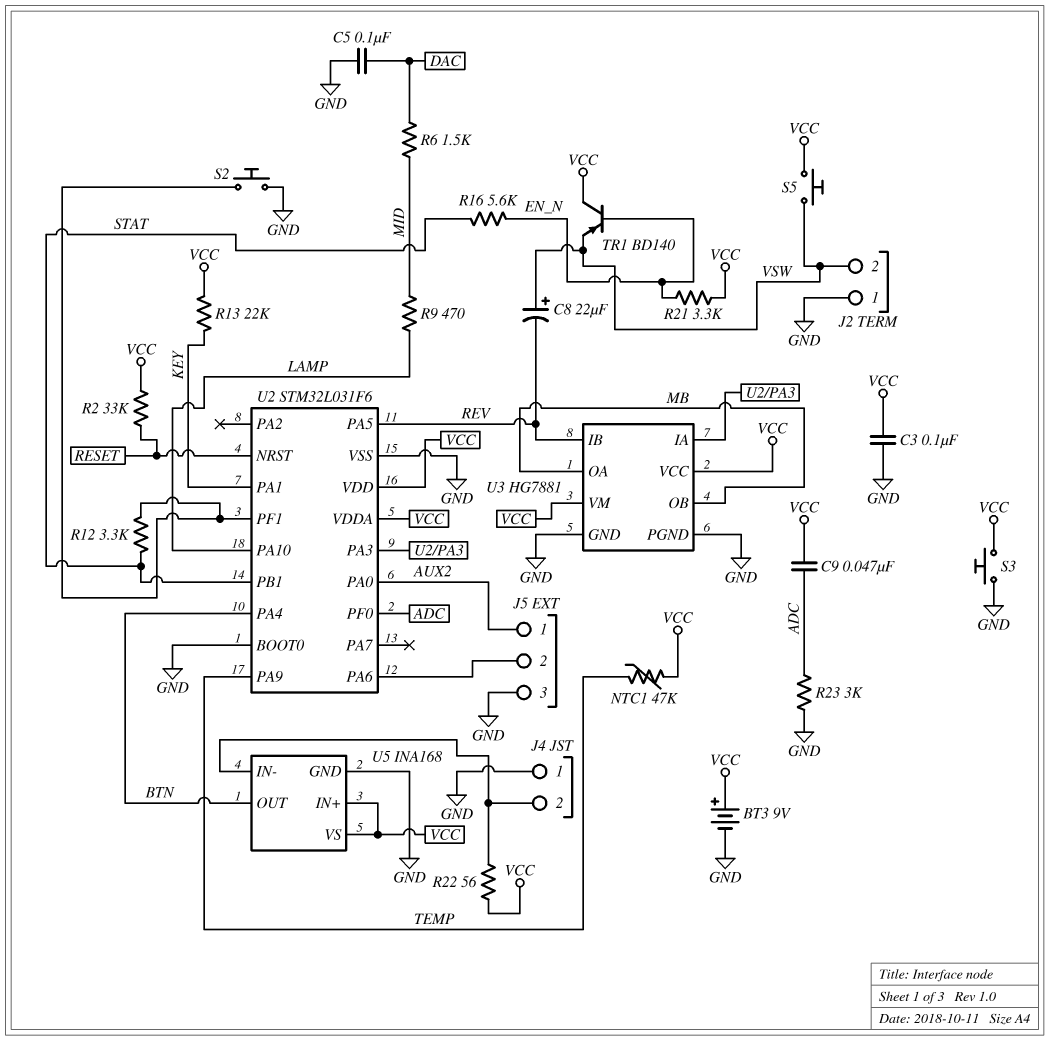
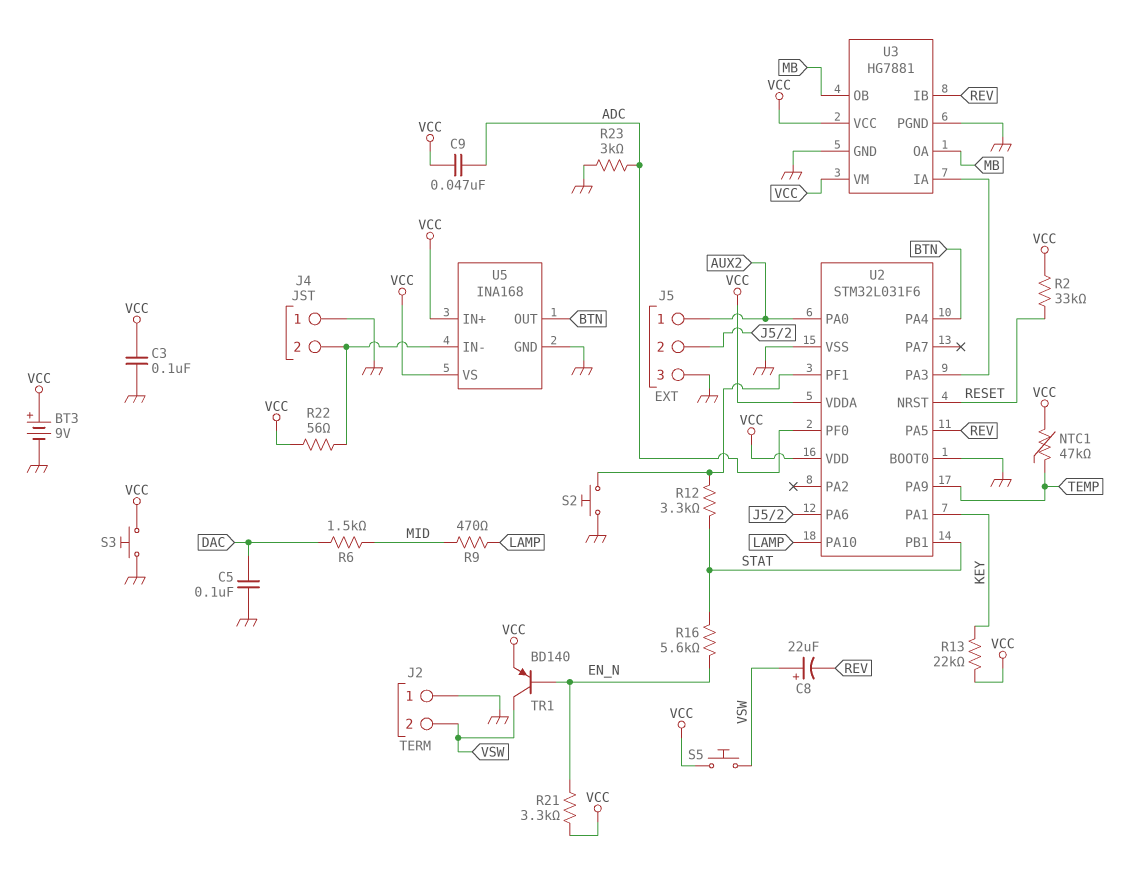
TR1: PNP BD140 (B EN_N, C VCC, E VSW) -> PNP BD140 (B EN_N, C VSW, E VCC)

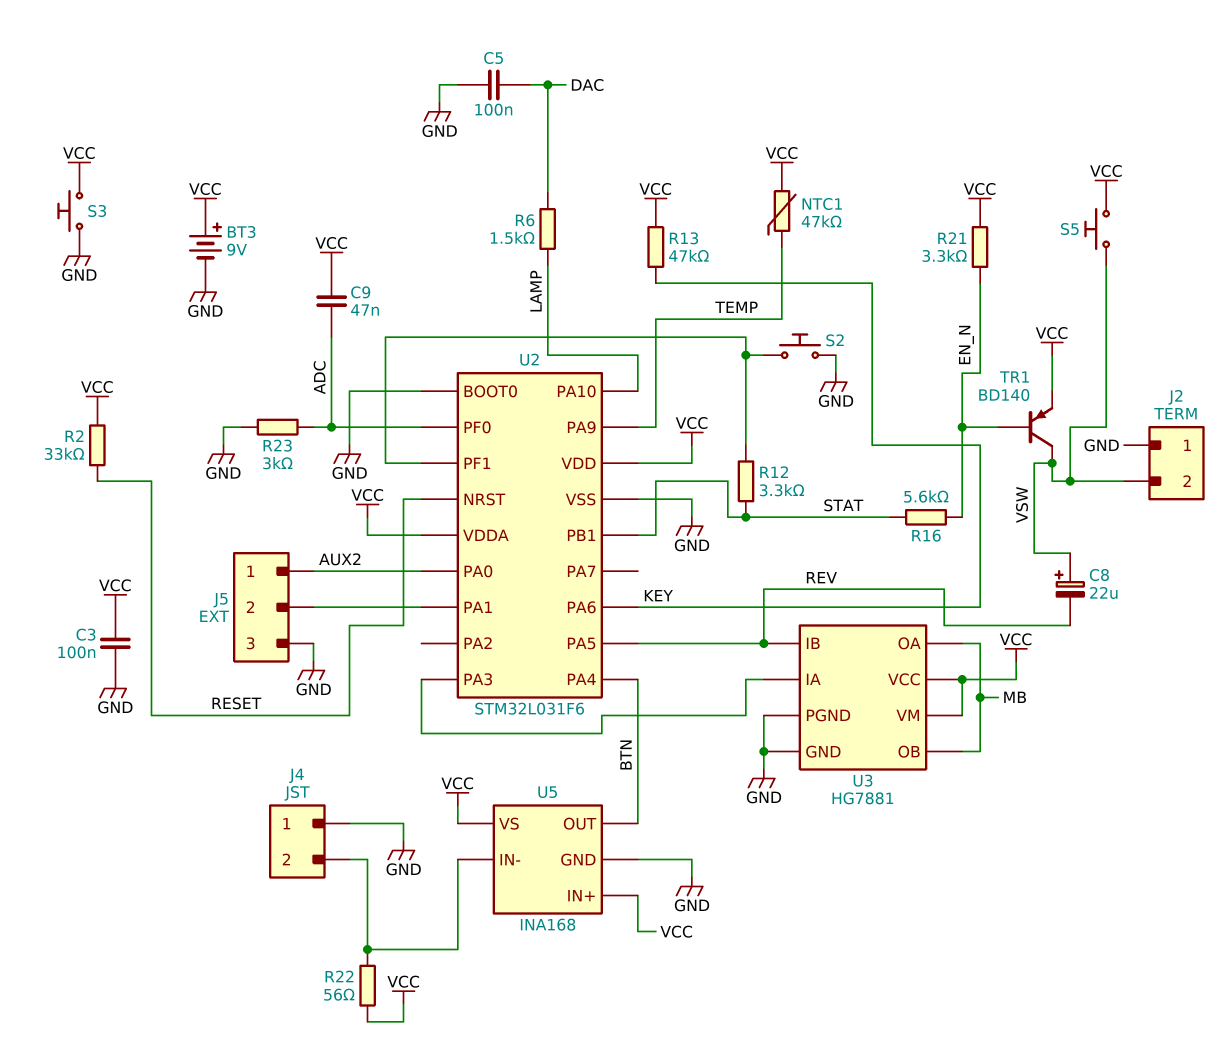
R6: 1.5k (DAC, MID) -> 1.5k (DAC, LAMP)
R9: 470 (LAMP, MID) -> none
R13: 22k (KEY, VCC) -> 47k (KEY, VCC)
U2 pin PA1: KEY -> J5/2
U2 pin PA6: J5/2 -> KEY

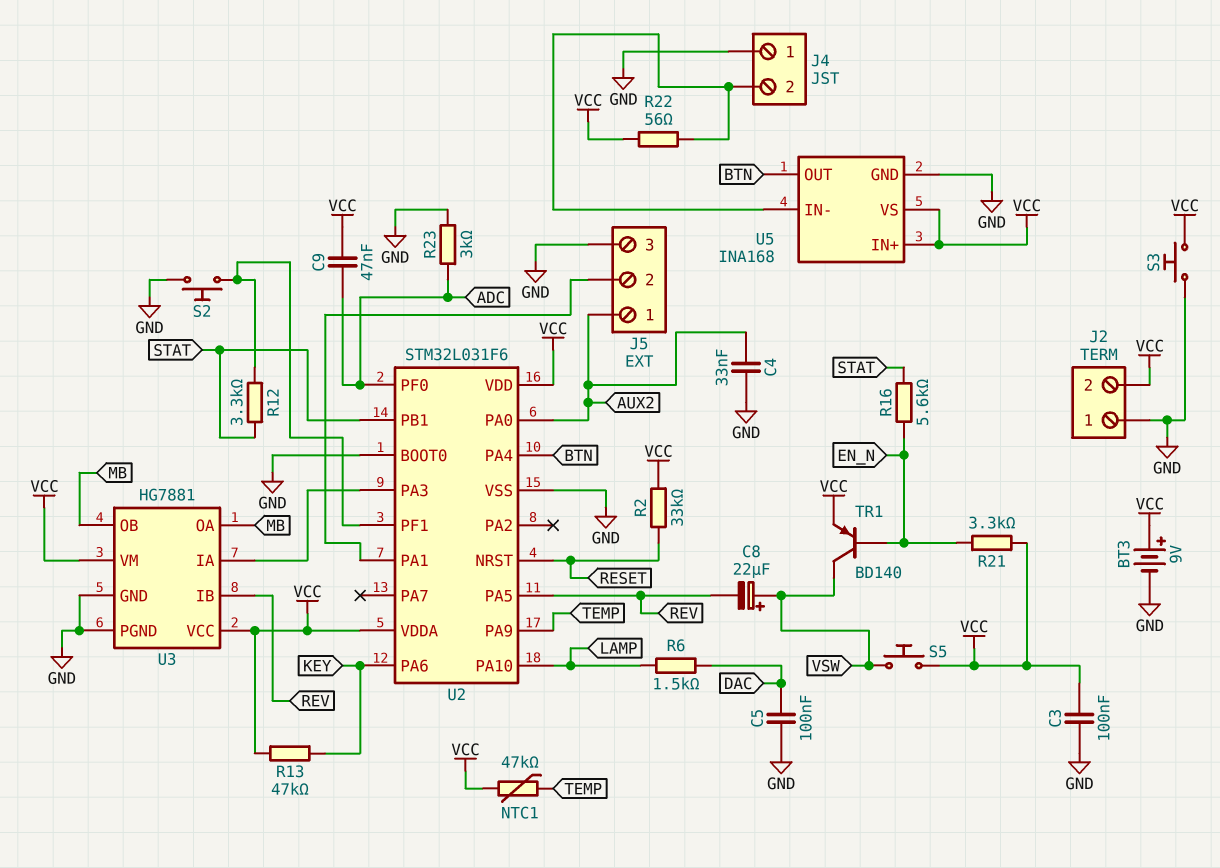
C4: none -> 33nF (AUX2, GND)
J2 pin 2: VSW -> VCC

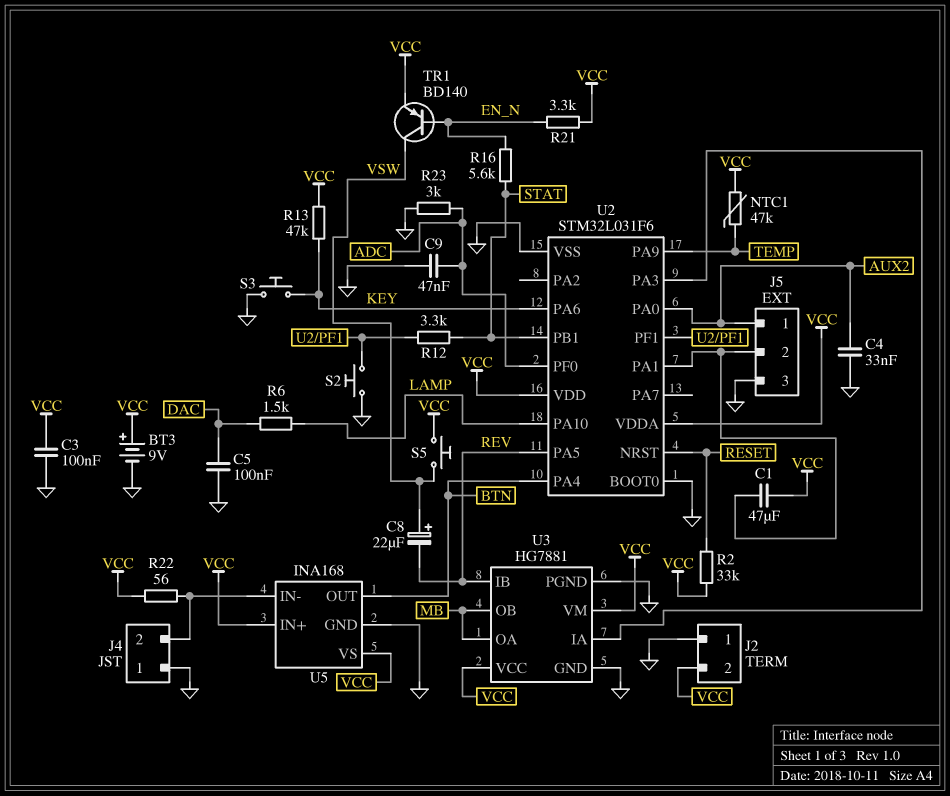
C1: none -> 47uF (J5/2, VCC)
C9: 47nF (ADC, VCC) -> 47nF (ADC, GND)
S3: button (GND, VCC) -> button (GND, KEY)

